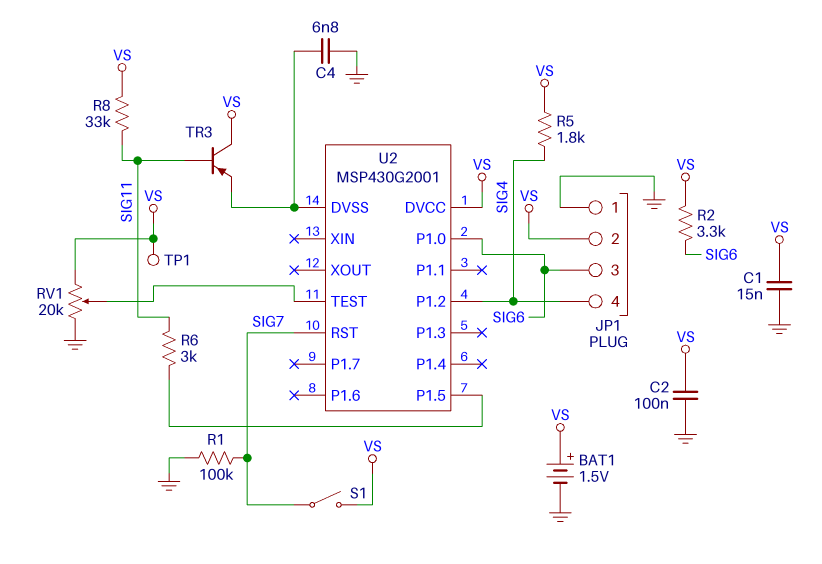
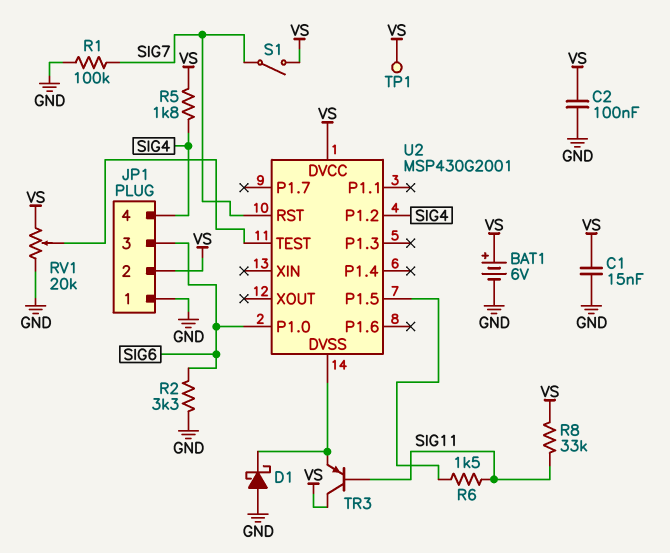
BAT1: 1.5V (plus VS, minus GND) -> 6V (plus VS, minus GND)
C4: 6.8nF (GND, U2/DVSS) -> none
D1: none -> schottky (A GND, K U2/DVSS)
R2: 3.3k (SIG6, VS) -> 3.3k (GND, SIG6)
R6: 3k (SIG11, U2/P1.5) -> 1.5k (SIG11, U2/P1.5)

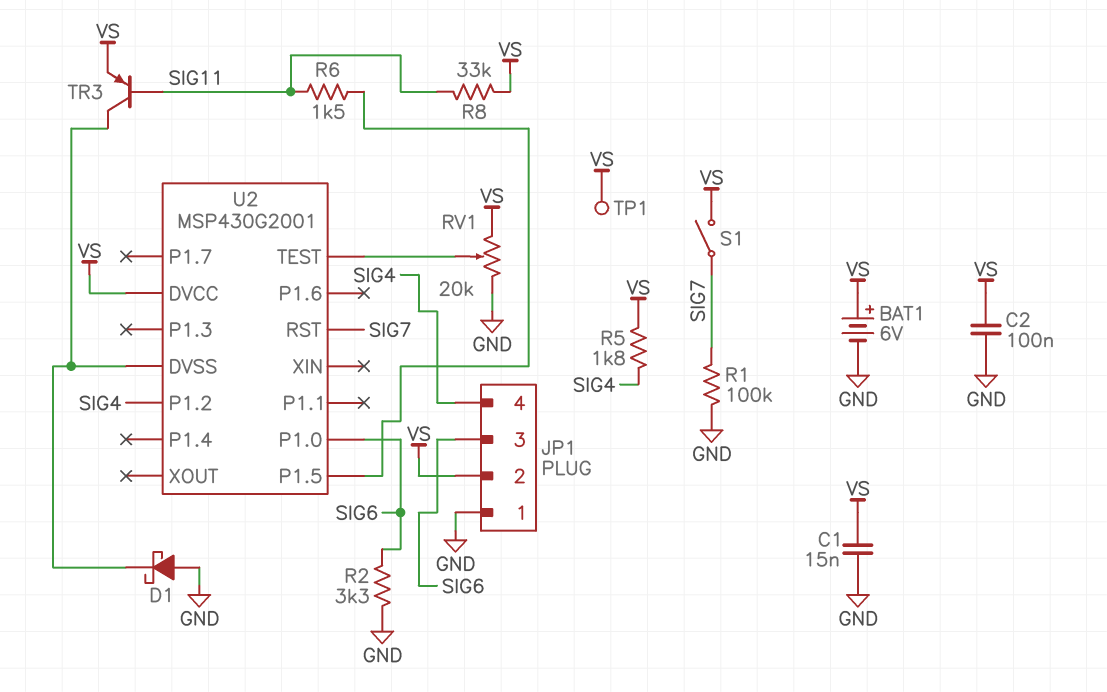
TR3: PNP (B SIG11, C VS, E U2/DVSS) -> PNP (B SIG11, C U2/DVSS, E VS)

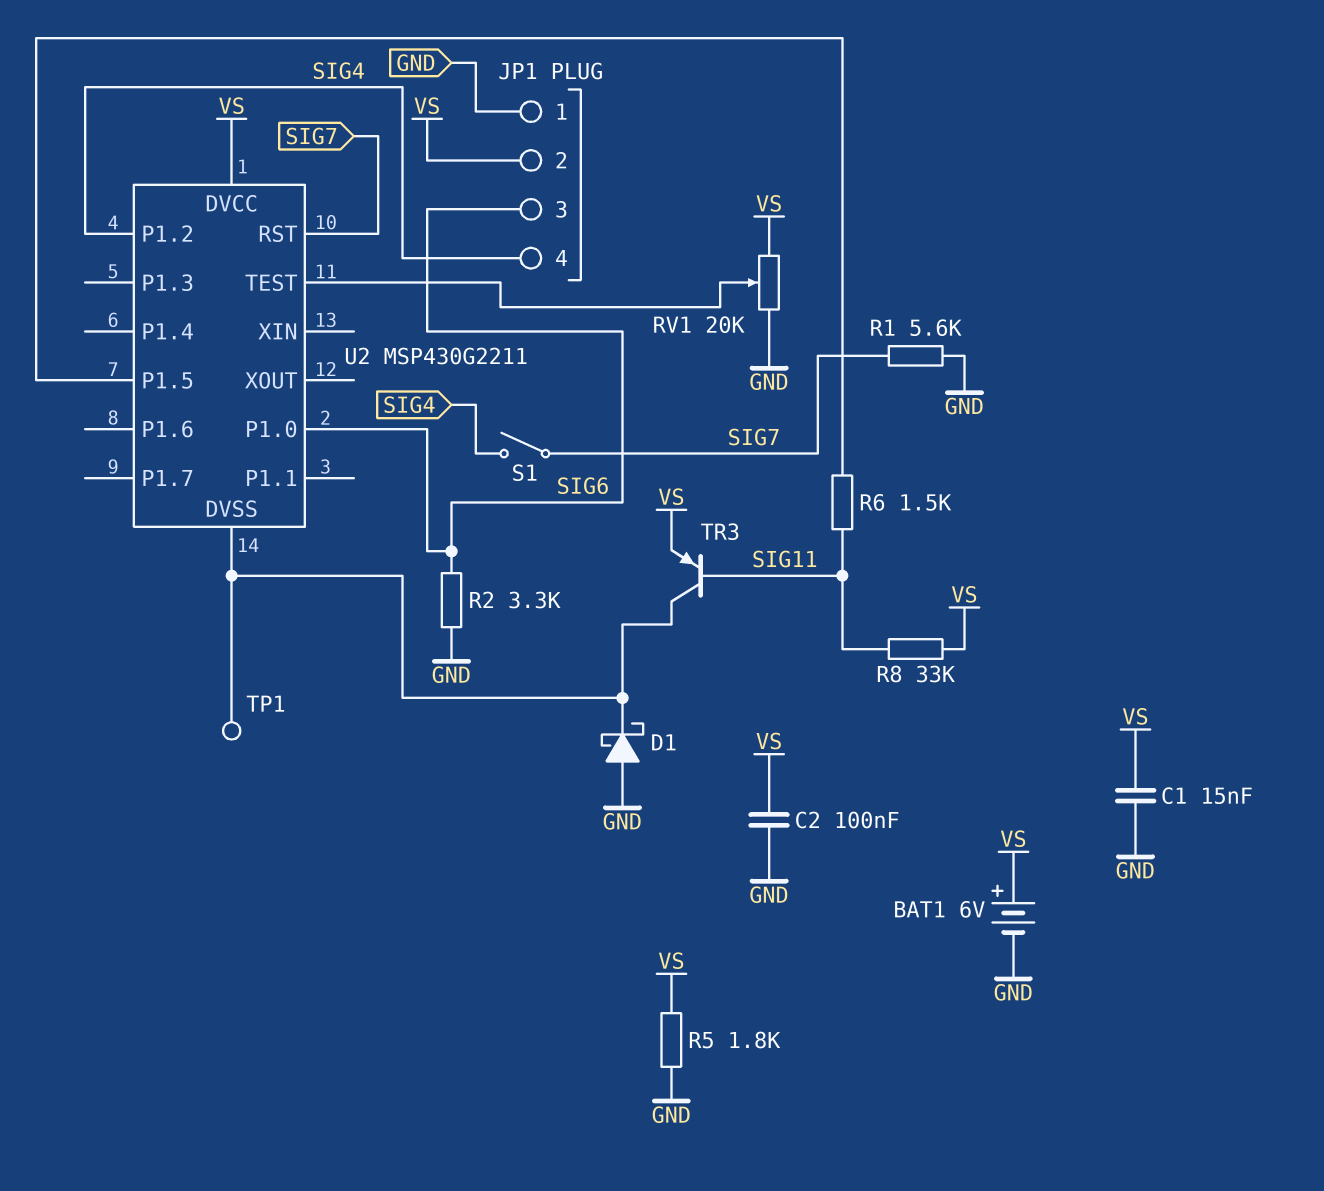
R1: 100k (GND, SIG7) -> 5.6k (GND, SIG7)
R5: 1.8k (SIG4, VS) -> 1.8k (GND, VS)
S1: switch (SIG7, VS) -> switch (SIG4, SIG7)
TP1: test point (VS) -> test point (U2/DVSS)
U2: MSP430G2001 -> MSP430G2211

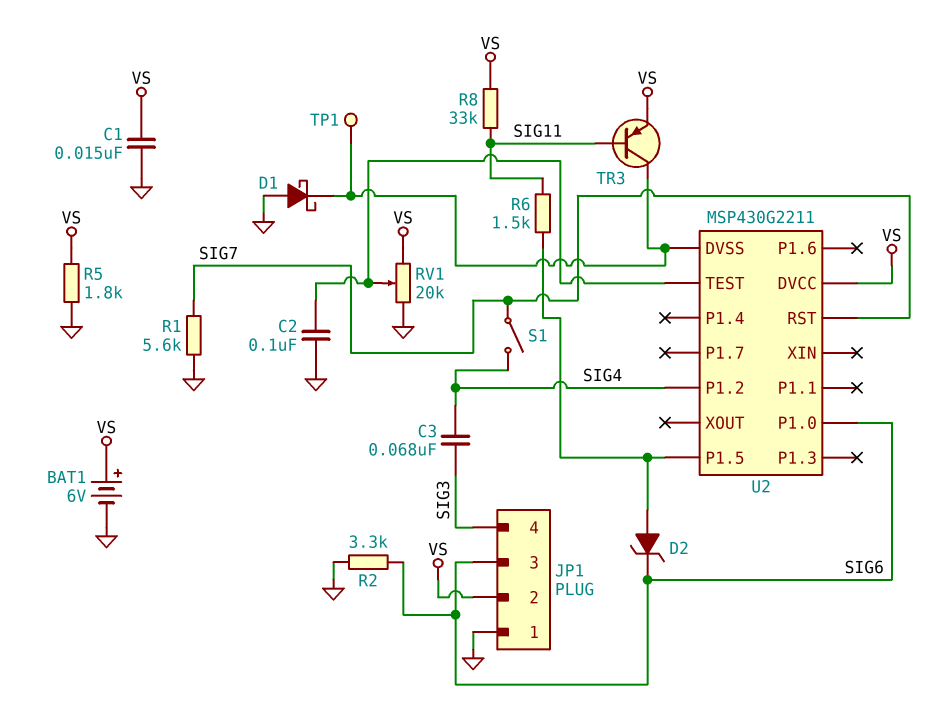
C2: 100nF (GND, VS) -> 100nF (GND, U2/TEST)
C3: none -> 68nF (SIG3, SIG4)
D2: none -> zener (A U2/P1.5, K SIG6)
JP1 pin 4: SIG4 -> SIG3

